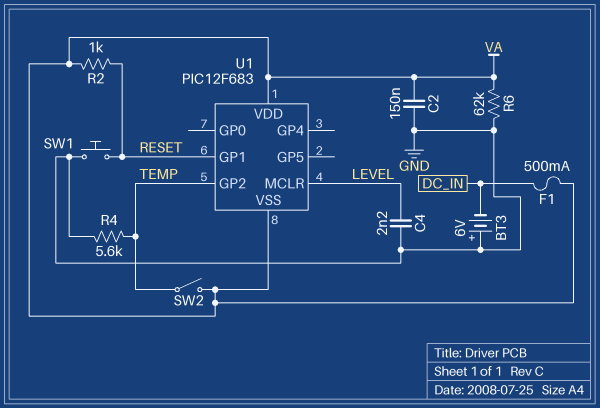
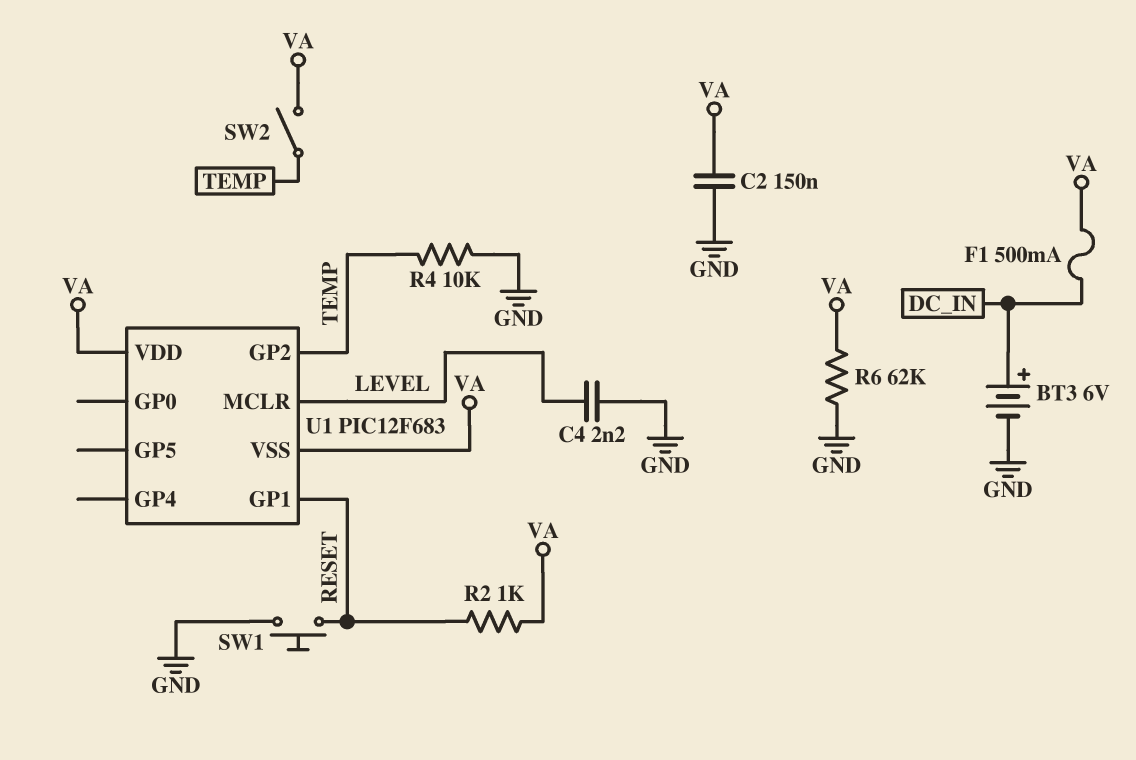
BT3: 6V (plus GND, minus DC_IN) -> 6V (plus DC_IN, minus GND)
R4: 5.6k (GND, TEMP) -> 10k (GND, TEMP)

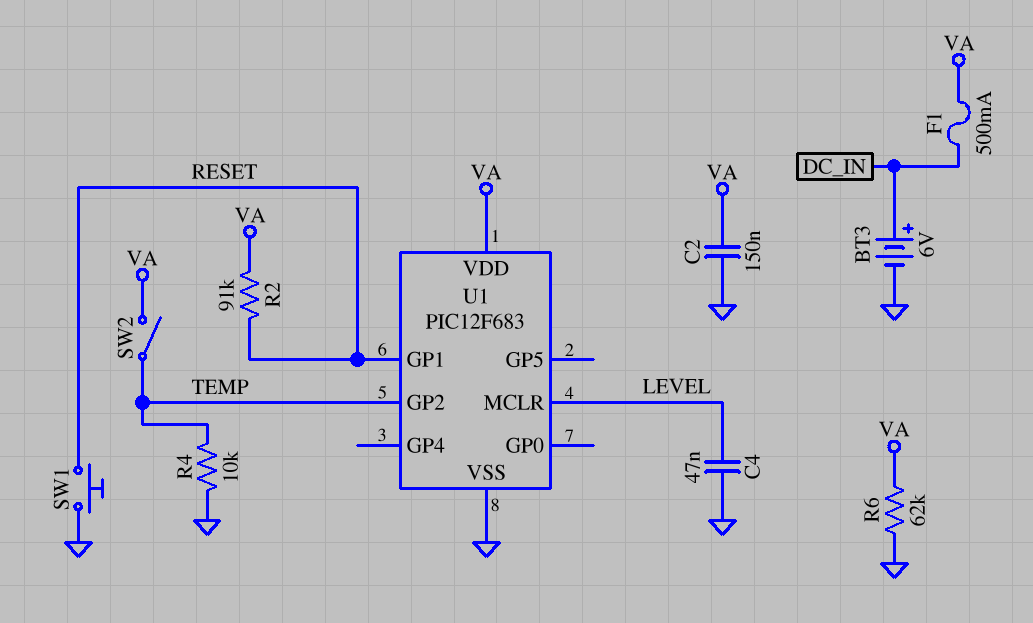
C4: 2.2nF (GND, LEVEL) -> 47nF (GND, LEVEL)
R2: 1k (RESET, VA) -> 91k (RESET, VA)
U1 pin VSS: VA -> GND

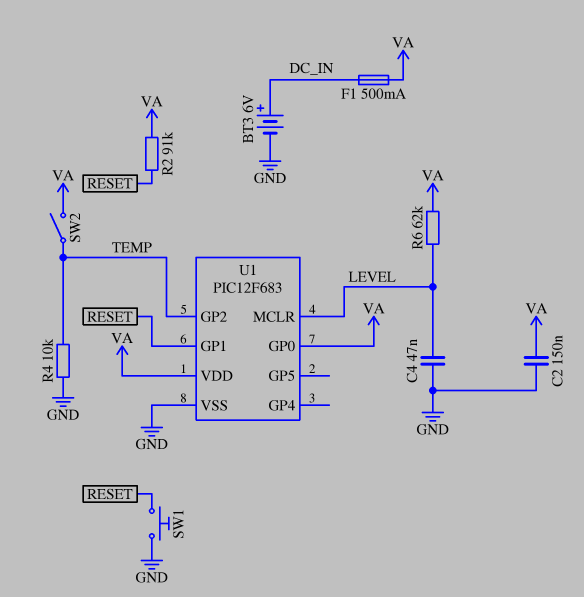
R6: 62k (GND, VA) -> 62k (LEVEL, VA)
U1 pin GP0: none -> VA

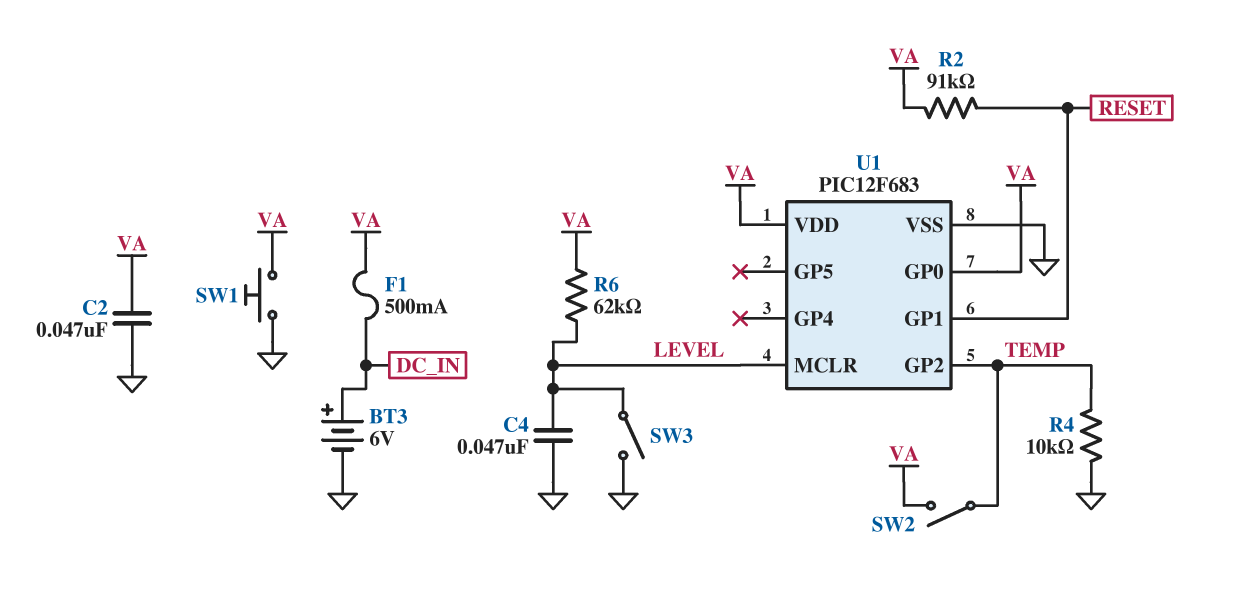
C2: 150nF (GND, VA) -> 47nF (GND, VA)
SW1: button (GND, RESET) -> button (GND, VA)
SW3: none -> switch (GND, LEVEL)

